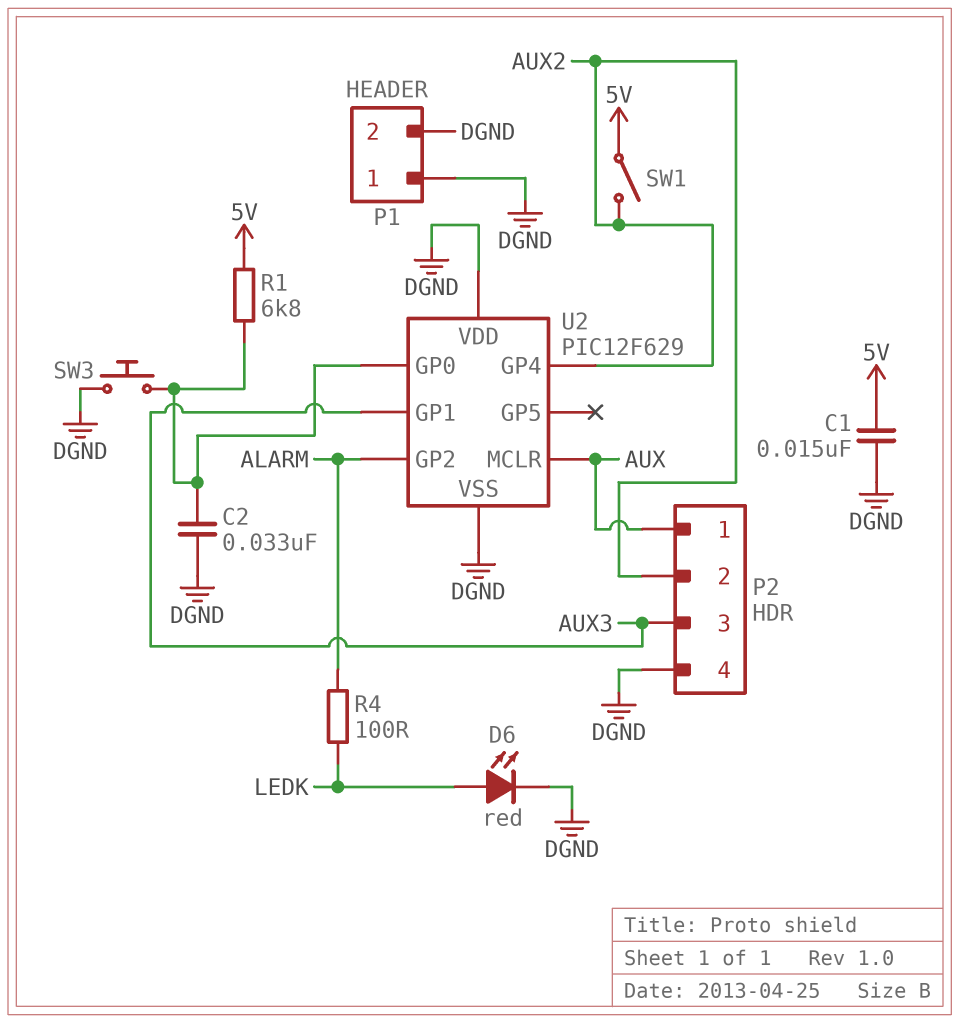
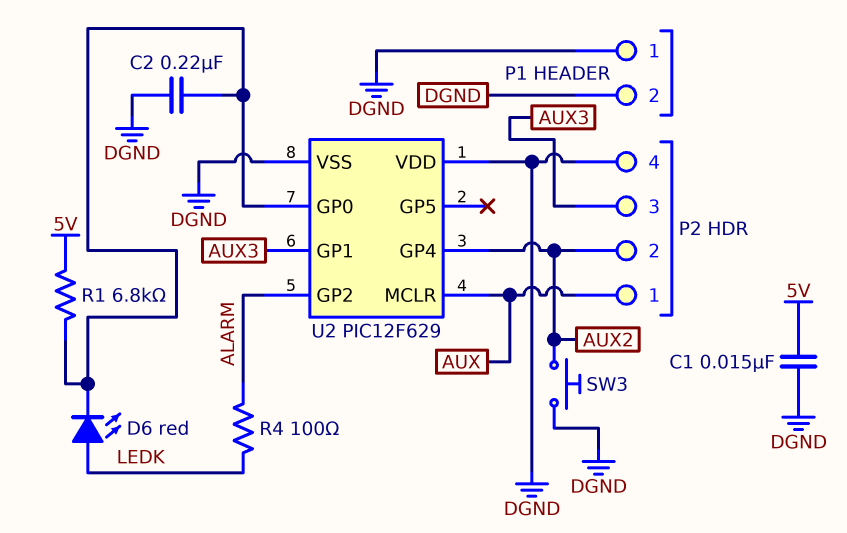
C2: 33nF (DGND, U2/GP0) -> 220nF (DGND, U2/GP0)
D6: LED red (A LEDK, K DGND) -> LED red (A LEDK, K U2/GP0)
SW1: switch (5V, AUX2) -> none
SW3: button (DGND, U2/GP0) -> button (AUX2, DGND)

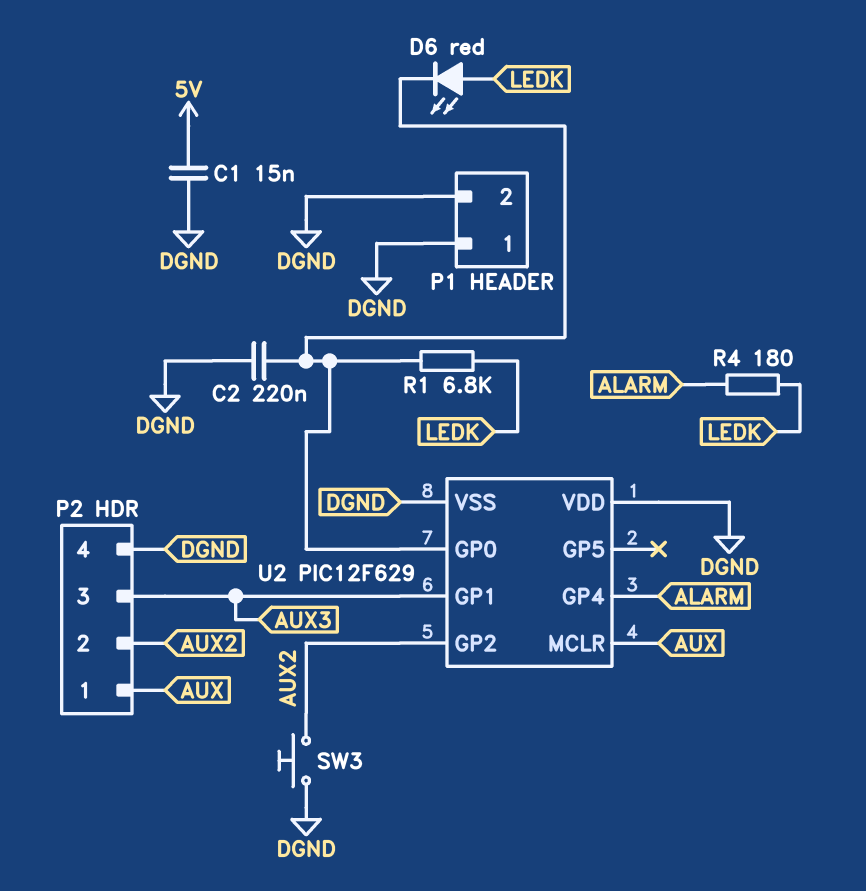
R1: 6.8k (5V, U2/GP0) -> 6.8k (LEDK, U2/GP0)
R4: 100 (ALARM, LEDK) -> 180 (ALARM, LEDK)
U2 pin GP2: ALARM -> AUX2
U2 pin GP4: AUX2 -> ALARM

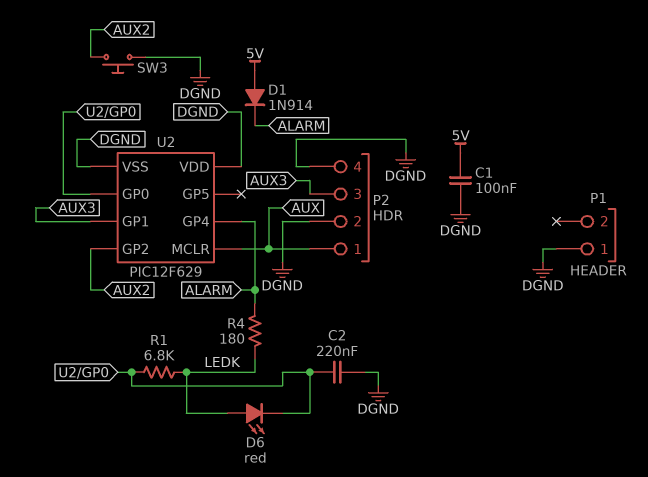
C1: 15nF (5V, DGND) -> 100nF (5V, DGND)
D1: none -> diode 1N914 (A 5V, K ALARM)
P1 pin 2: DGND -> none
P2 pin 2: AUX2 -> DGND

